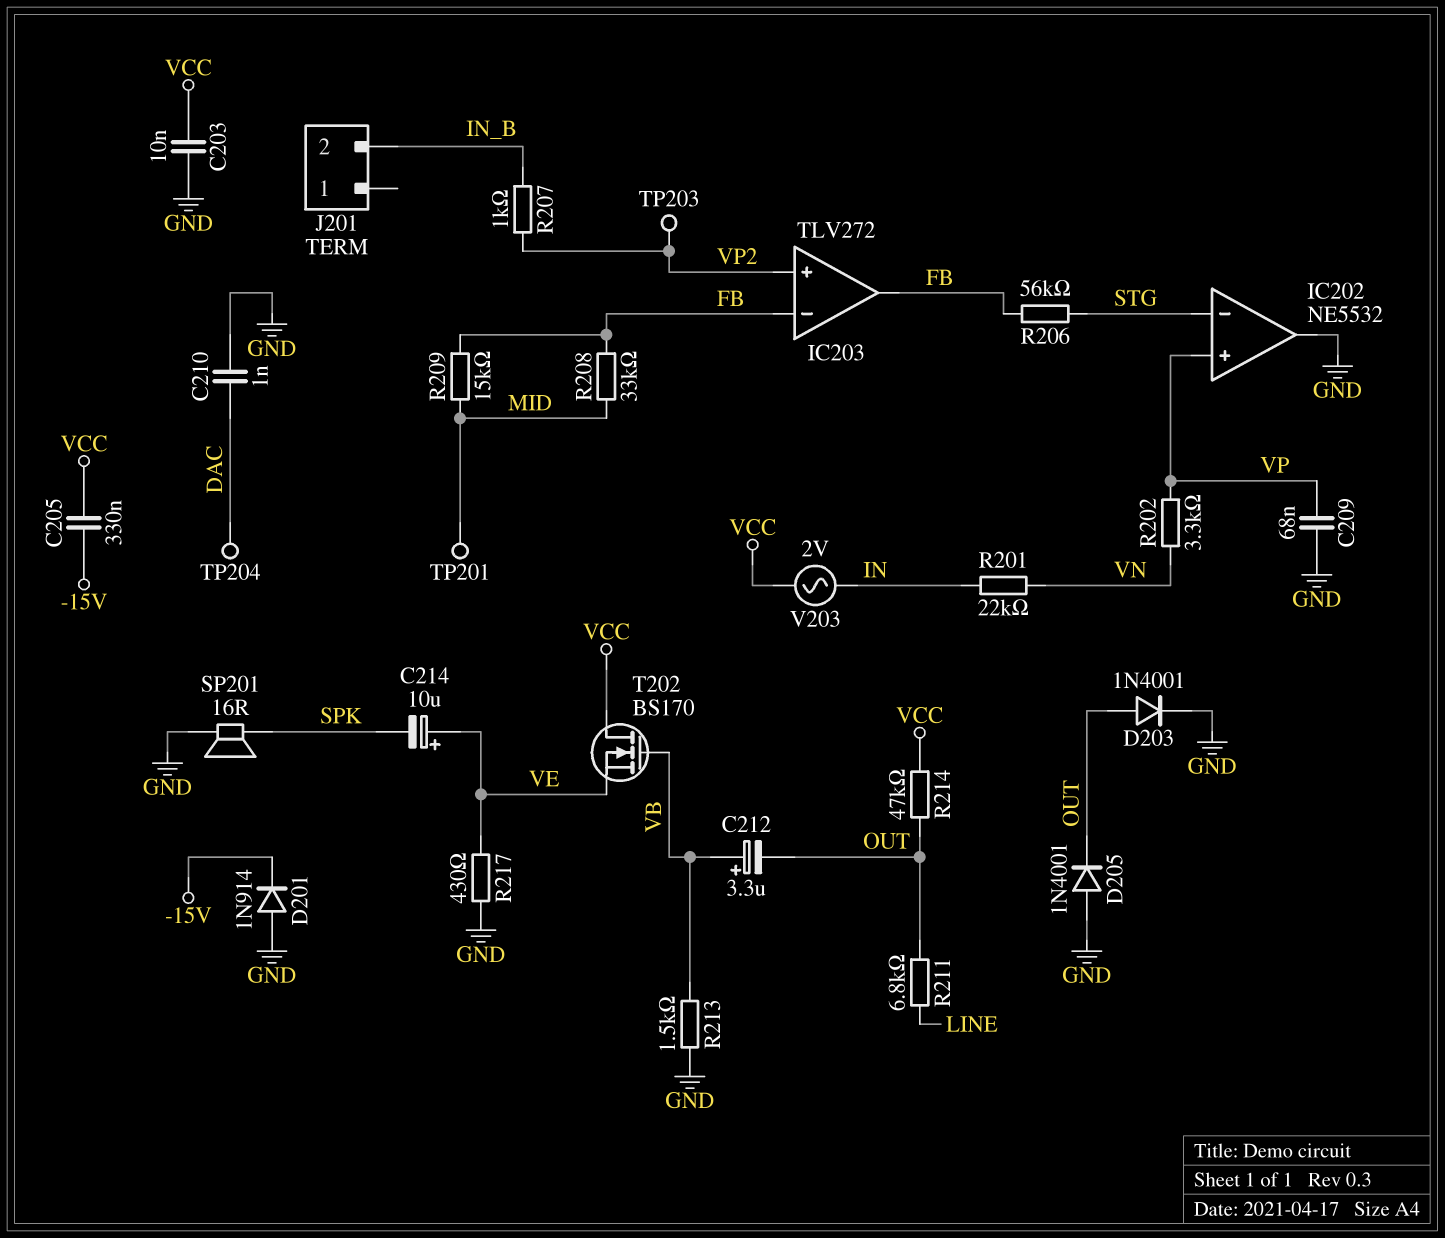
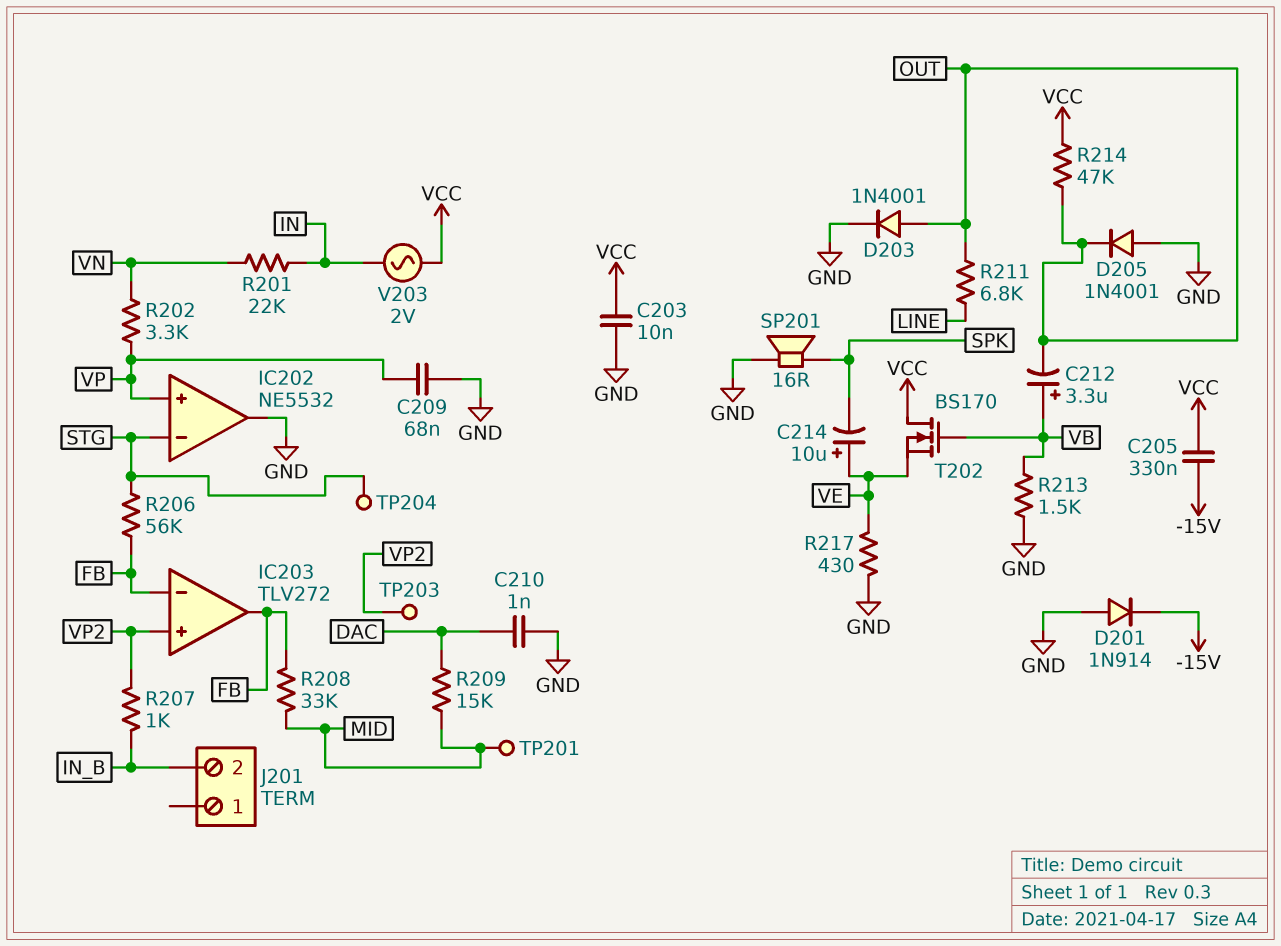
R209: 15k (FB, MID) -> 15k (DAC, MID)
TP204: test point (DAC) -> test point (STG)

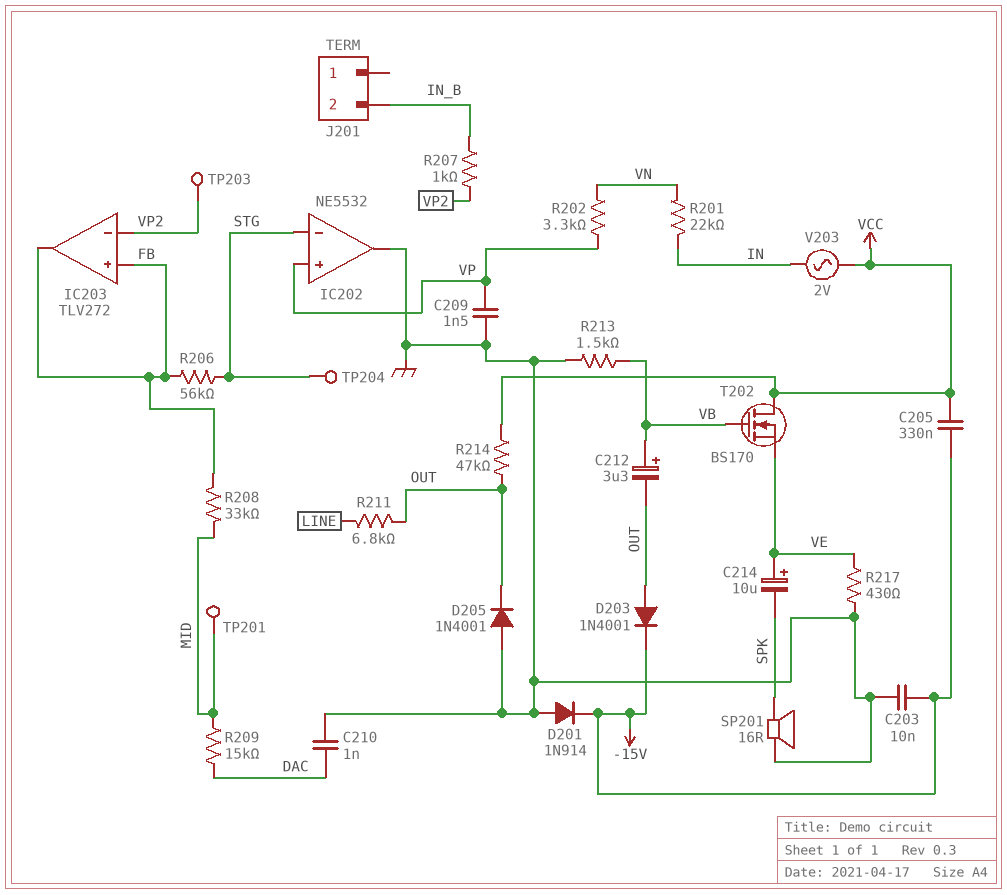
C203: 10nF (GND, VCC) -> 10nF (-15V, GND)
C209: 68nF (GND, VP) -> 1.5nF (GND, VP)
D203: diode 1N4001 (A OUT, K GND) -> diode 1N4001 (A OUT, K -15V)
IC203 pin in+: VP2 -> FB
IC203 pin in-: FB -> VP2

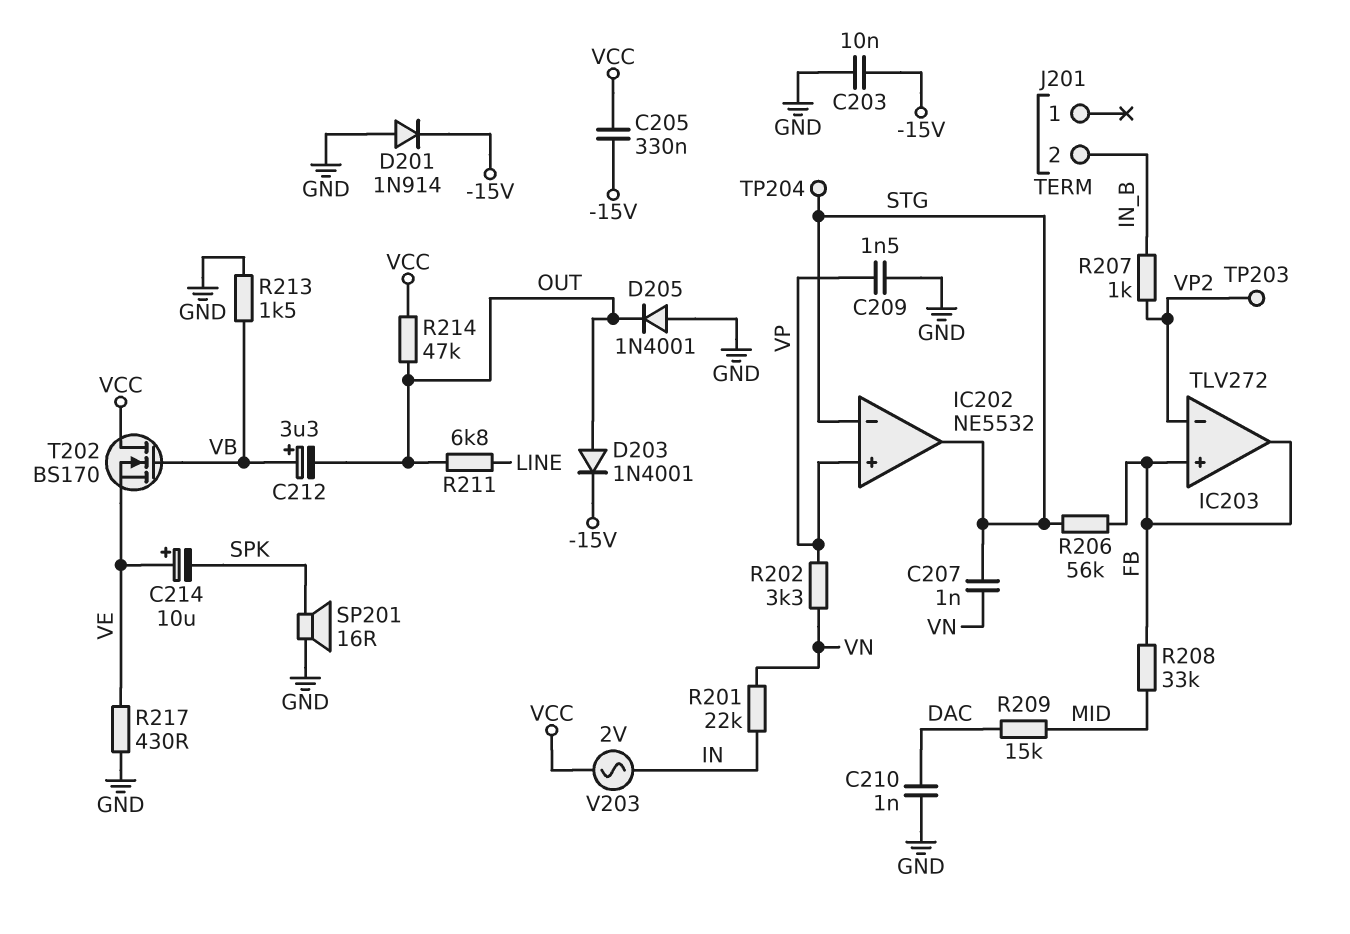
C207: none -> 1nF (STG, VN)
IC202 pin out: GND -> STG
TP201: test point (MID) -> none

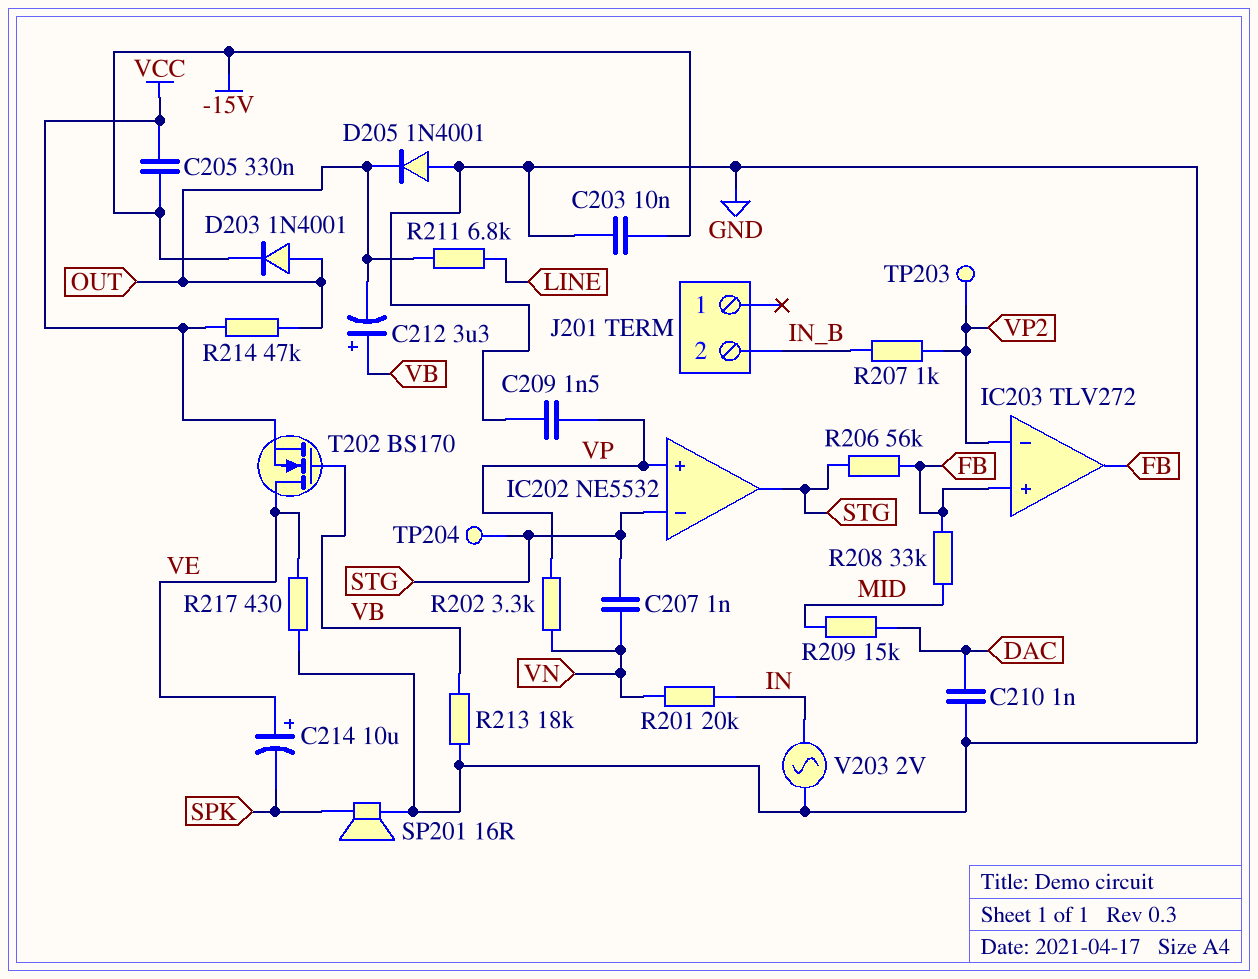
D201: diode 1N914 (A GND, K -15V) -> none
R201: 22k (IN, VN) -> 20k (IN, VN)
R213: 1.5k (GND, VB) -> 18k (GND, VB)
T202: NMOS BS170 (G VB, D VCC, S VE) -> NMOS BS170 (G VB, D VE, S VCC)
V203: AC 2V (IN, VCC) -> AC 2V (GND, IN)

